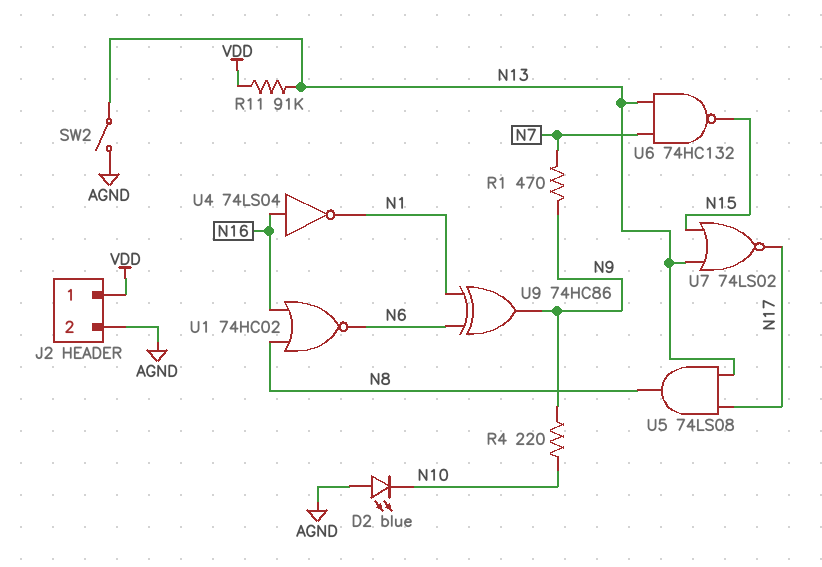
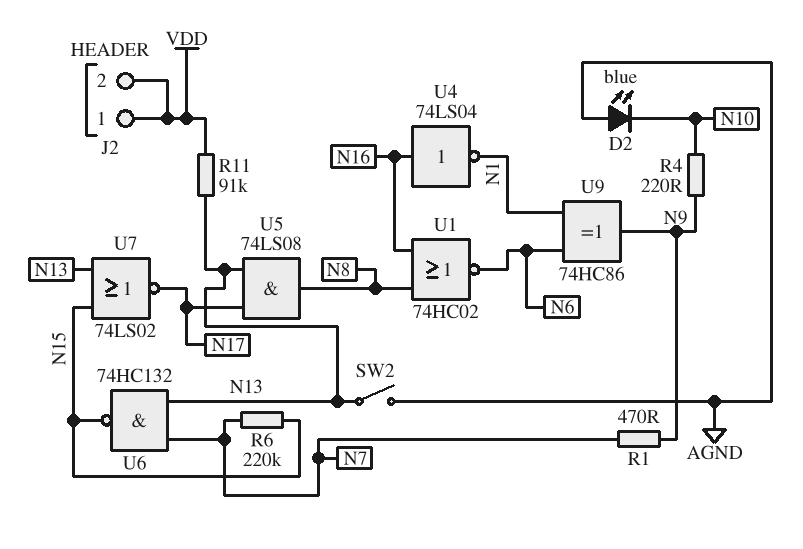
J2 pin 2: AGND -> VDD
R6: none -> 220k (N7, N15)

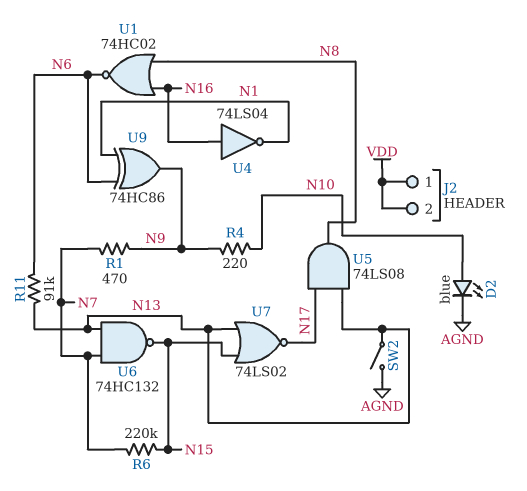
D2: LED blue (A AGND, K N10) -> LED blue (A N10, K AGND)
R11: 91k (N13, VDD) -> 91k (N6, N13)

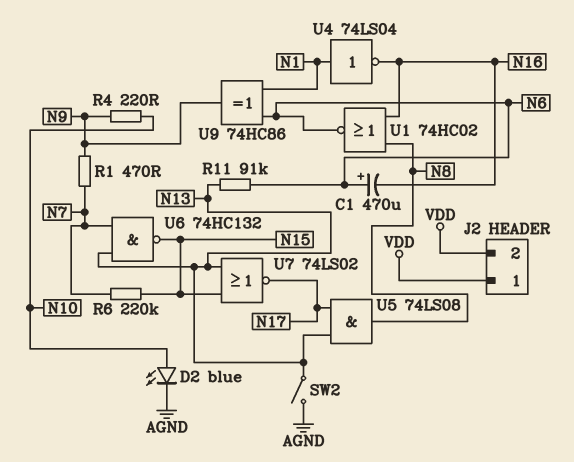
C1: none -> 470uF (plus N6, minus N16)
U4: NOT 74LS04 (in N16, out N1) -> NOT 74LS04 (in N1, out N16)

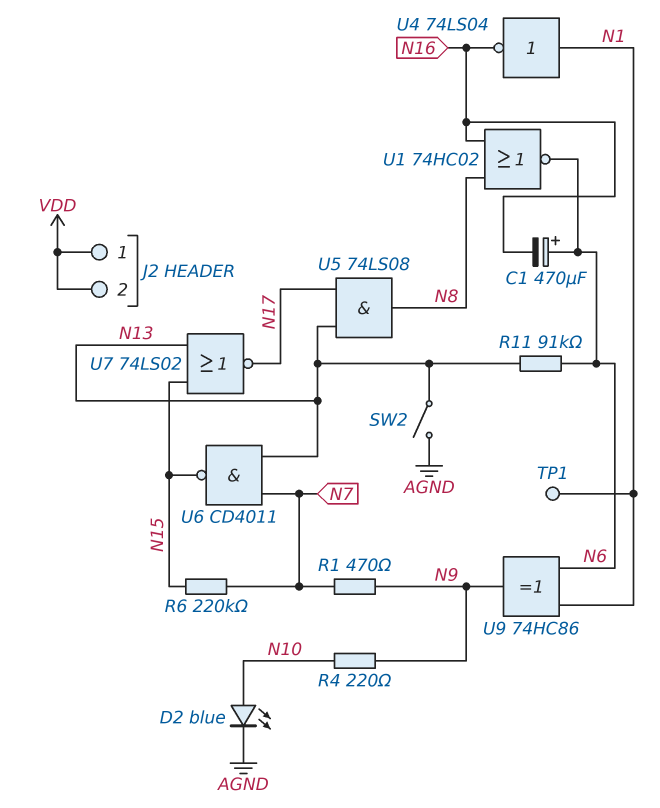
TP1: none -> test point (N1)
U6: NAND 74HC132 (in N7, in N13, out N15) -> NAND CD4011 (in N7, in N13, out N15)

